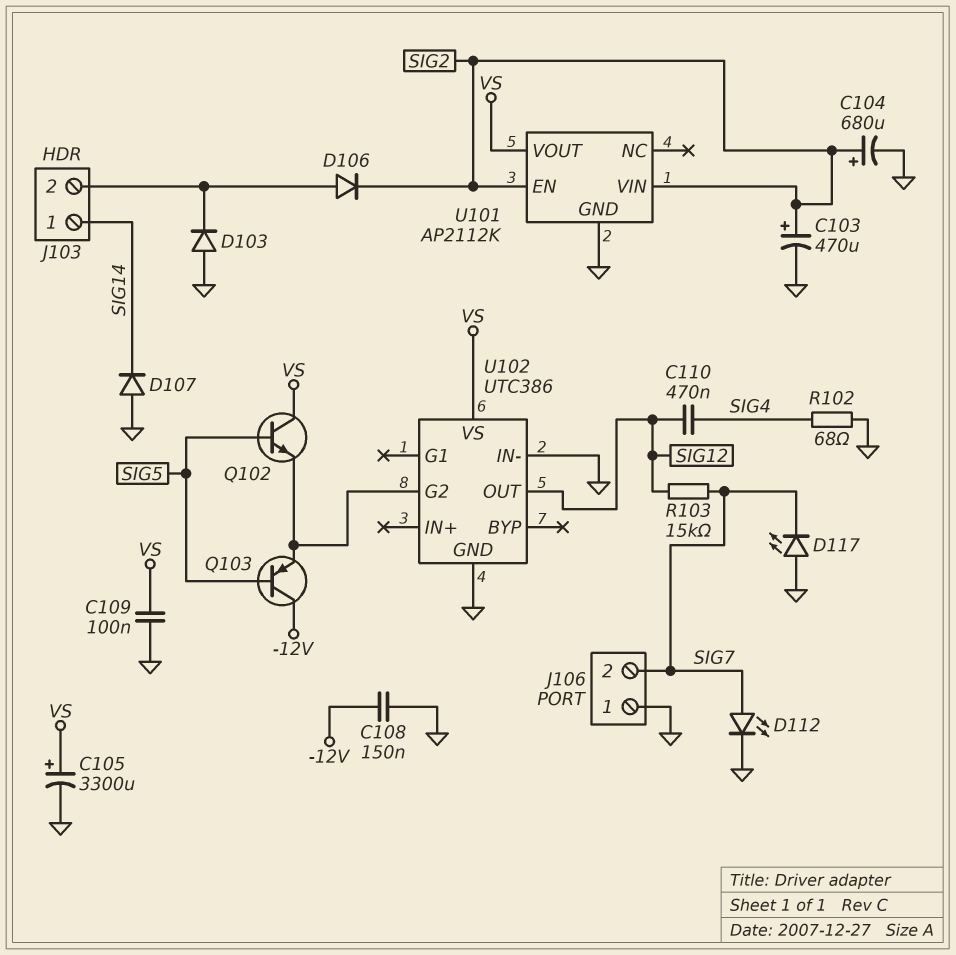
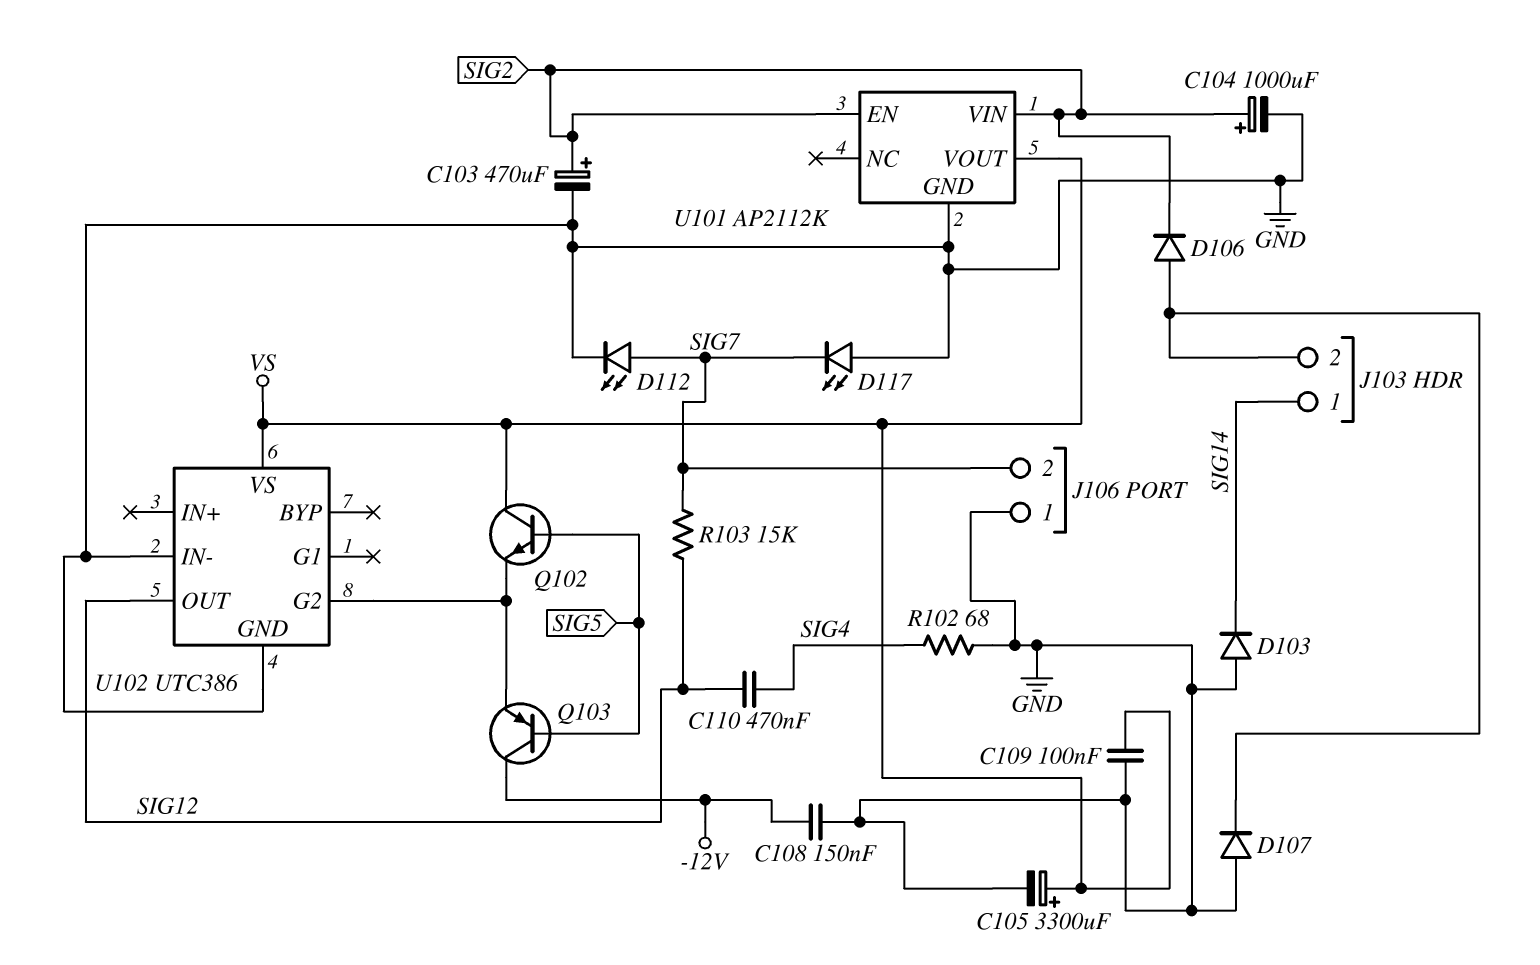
C104: 680uF (plus SIG2, minus GND) -> 1000uF (plus SIG2, minus GND)
D103: diode (A GND, K J103/2) -> diode (A GND, K SIG14)
D107: diode (A GND, K SIG14) -> diode (A GND, K J103/2)

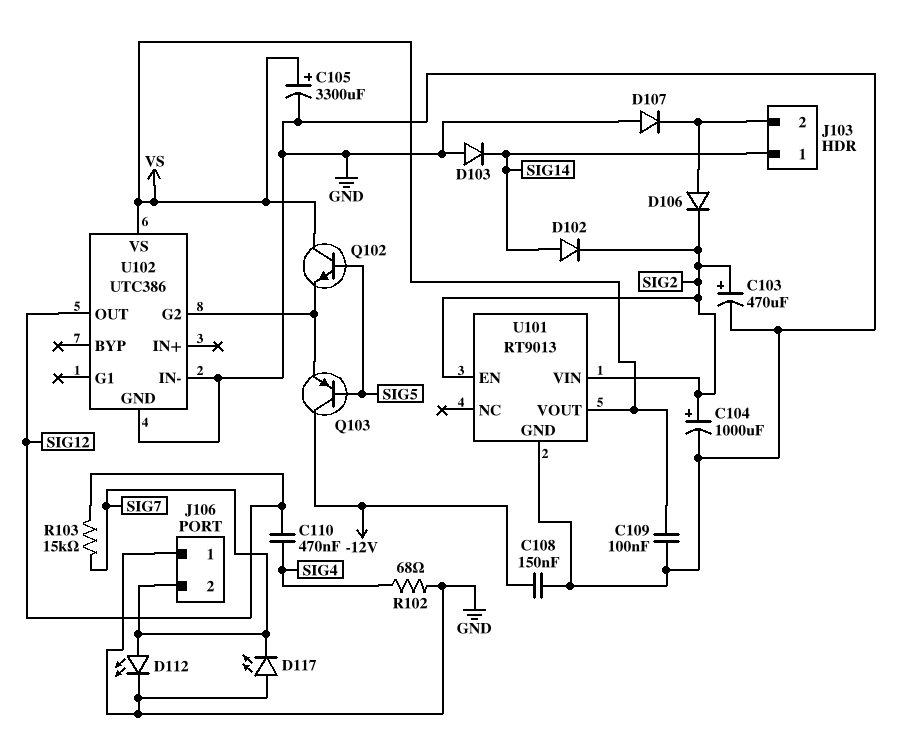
D102: none -> diode (A SIG14, K SIG2)
U101: AP2112K -> RT9013

